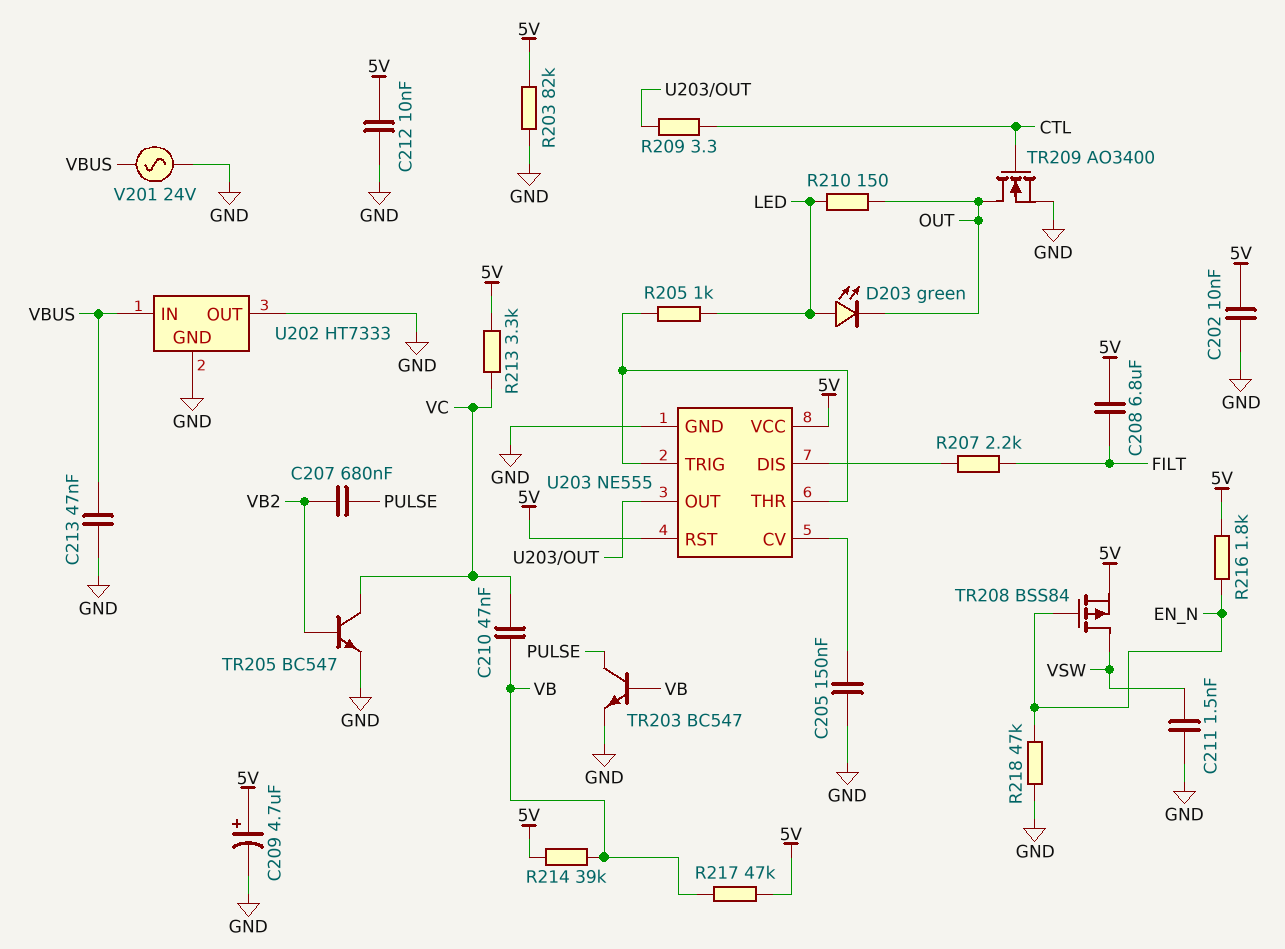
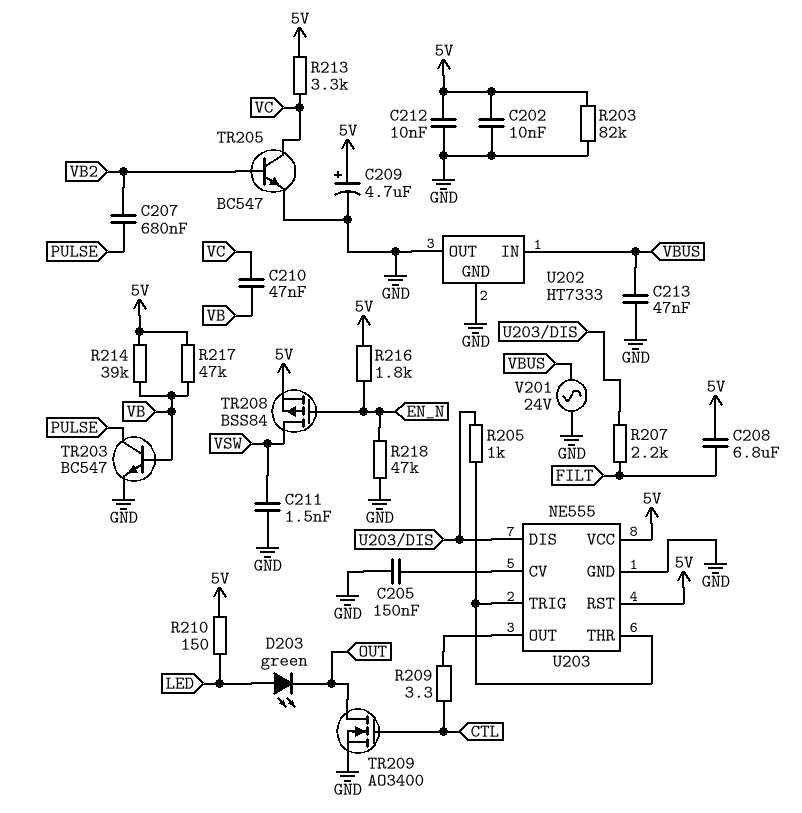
R205: 1k (LED, U203/THR) -> 1k (U203/DIS, U203/THR)
R210: 150 (LED, OUT) -> 150 (5V, LED)

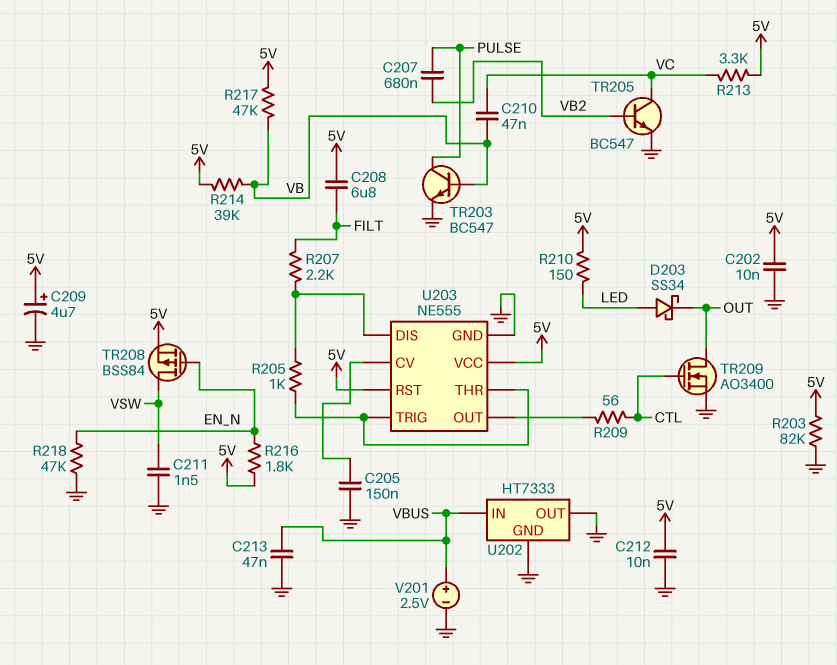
D203: LED green (A LED, K OUT) -> schottky SS34 (A LED, K OUT)
R209: 3.3 (CTL, U203/OUT) -> 56 (CTL, U203/OUT)
V201: AC 24V (GND, VBUS) -> 2.5V (plus VBUS, minus GND)

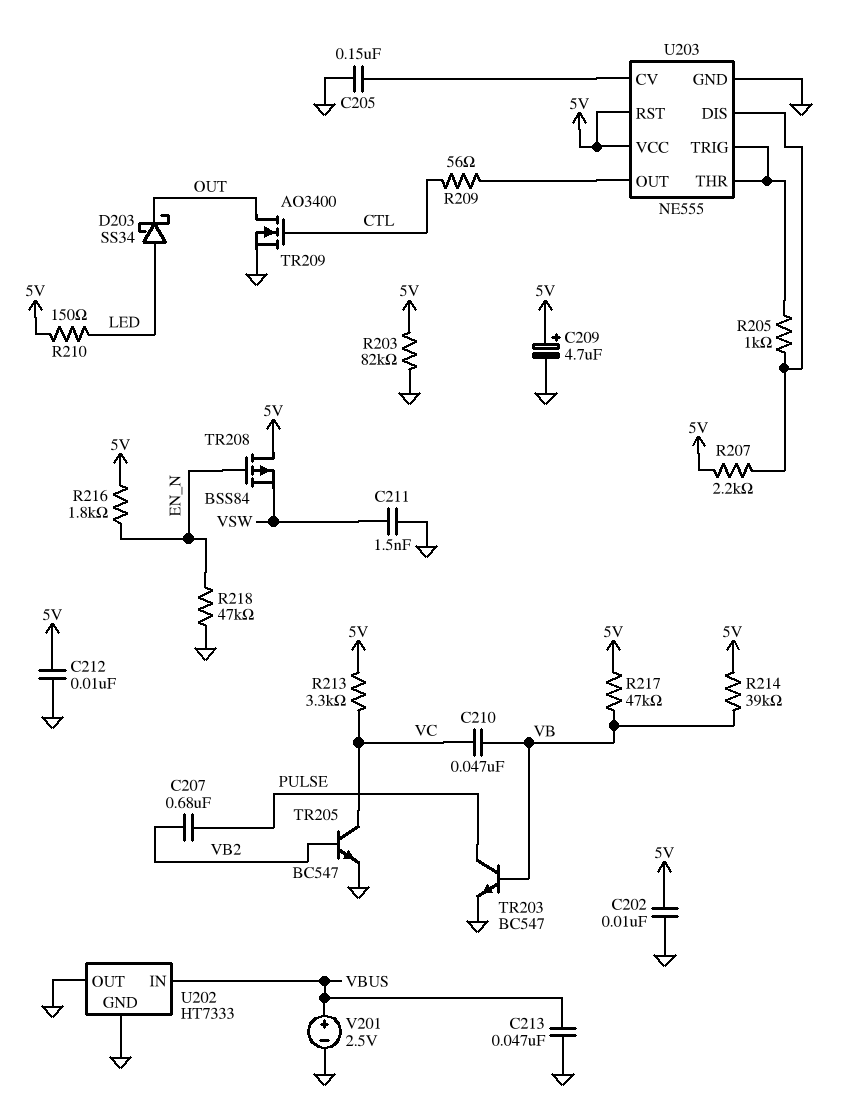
C208: 6.8uF (5V, FILT) -> none
R207: 2.2k (FILT, U203/DIS) -> 2.2k (5V, U203/DIS)
TR208: PMOS BSS84 (G EN_N, D VSW, S 5V) -> PMOS BSS84 (G EN_N, D 5V, S VSW)

